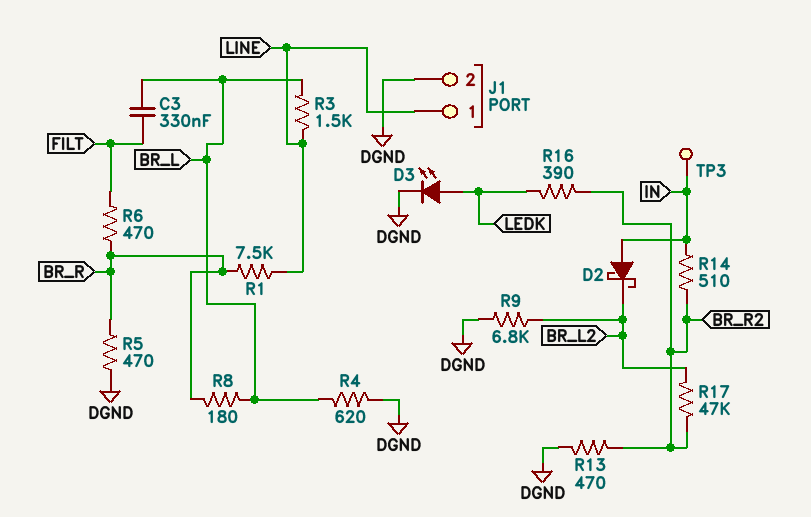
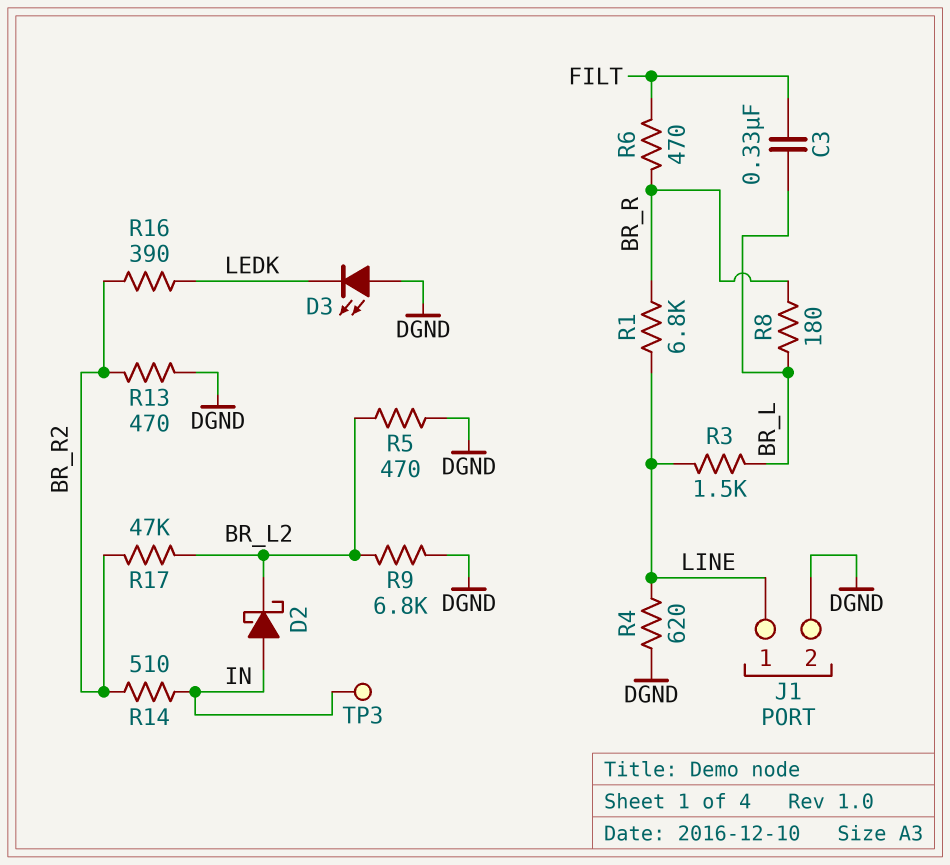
D3: LED (A LEDK, K DGND) -> LED (A DGND, K LEDK)
R1: 7.5k (BR_R, LINE) -> 6.8k (BR_R, LINE)
R4: 620 (BR_L, DGND) -> 620 (DGND, LINE)
R5: 470 (BR_R, DGND) -> 470 (BR_L2, DGND)

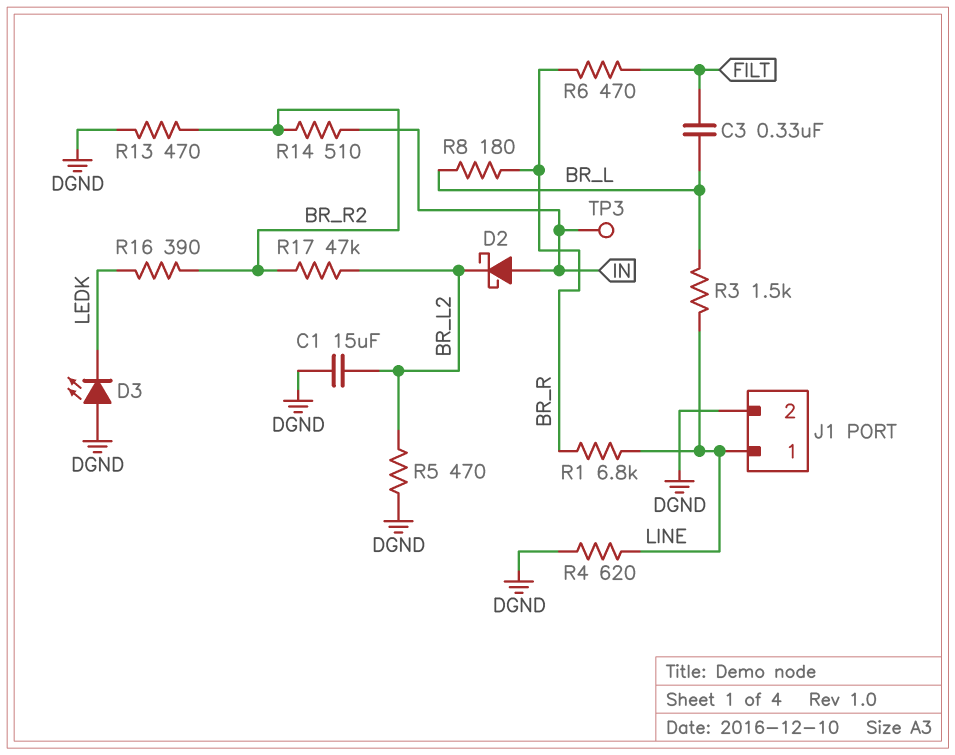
C1: none -> 15uF (BR_L2, DGND)
R9: 6.8k (BR_L2, DGND) -> none

